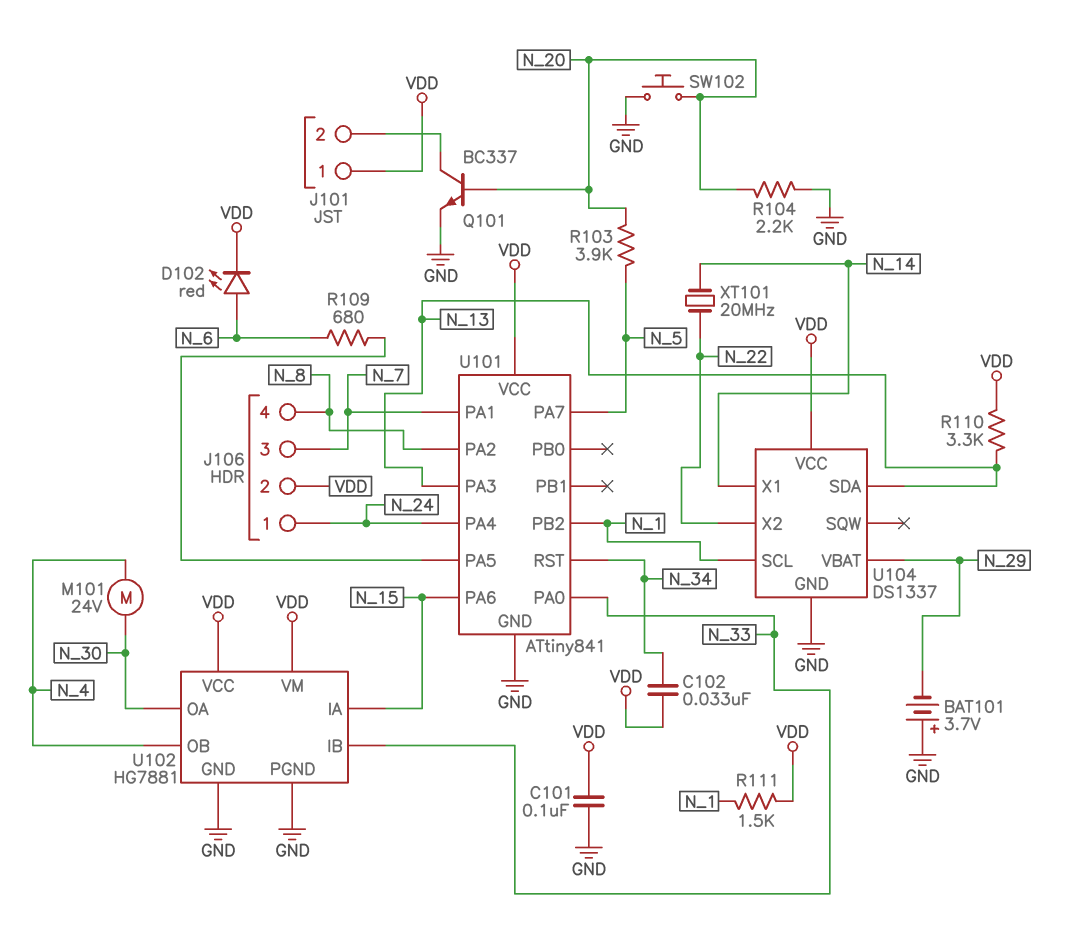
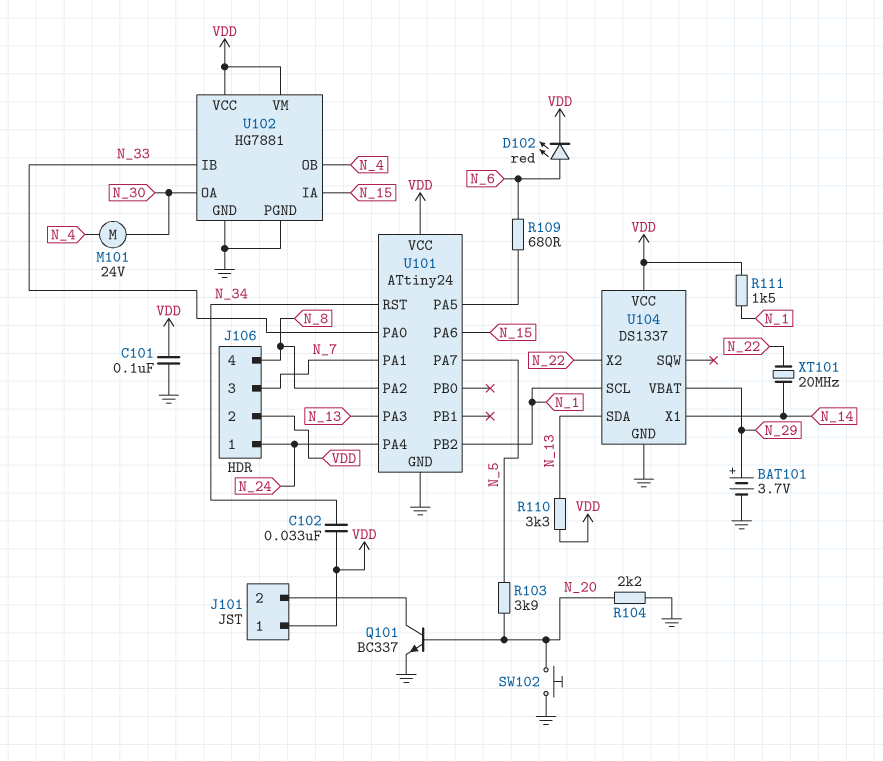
BAT101: 3.7V (plus GND, minus N_29) -> 3.7V (plus N_29, minus GND)
U101: ATtiny841 -> ATtiny24

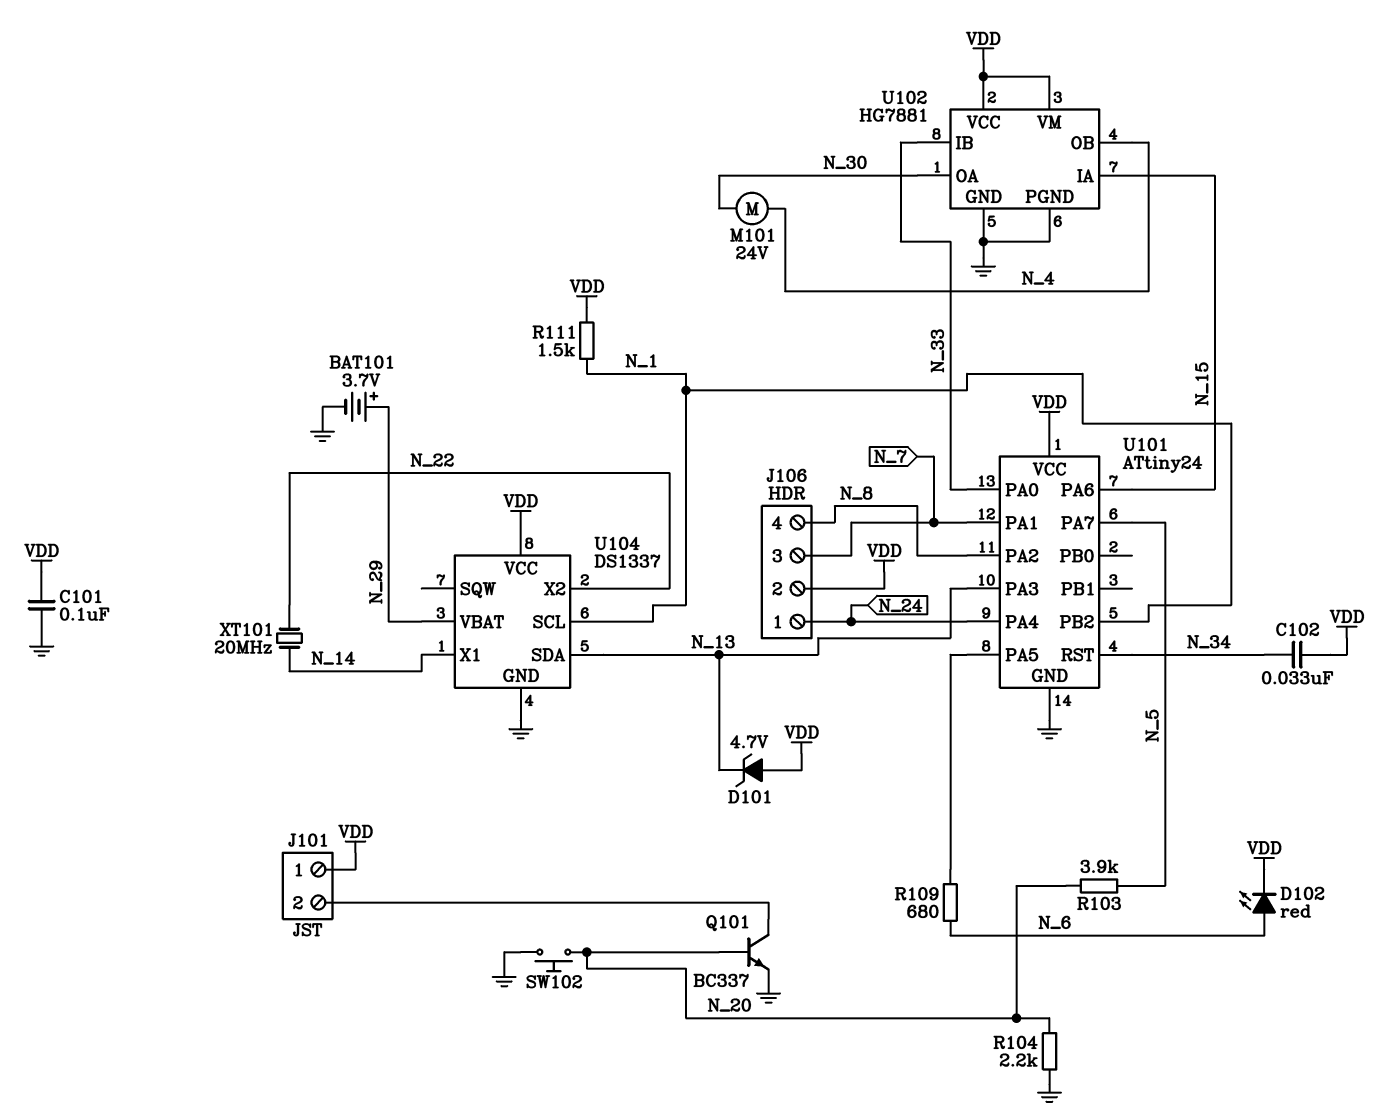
D101: none -> zener 4.7V (A VDD, K N_13)
R110: 3.3k (N_13, VDD) -> none

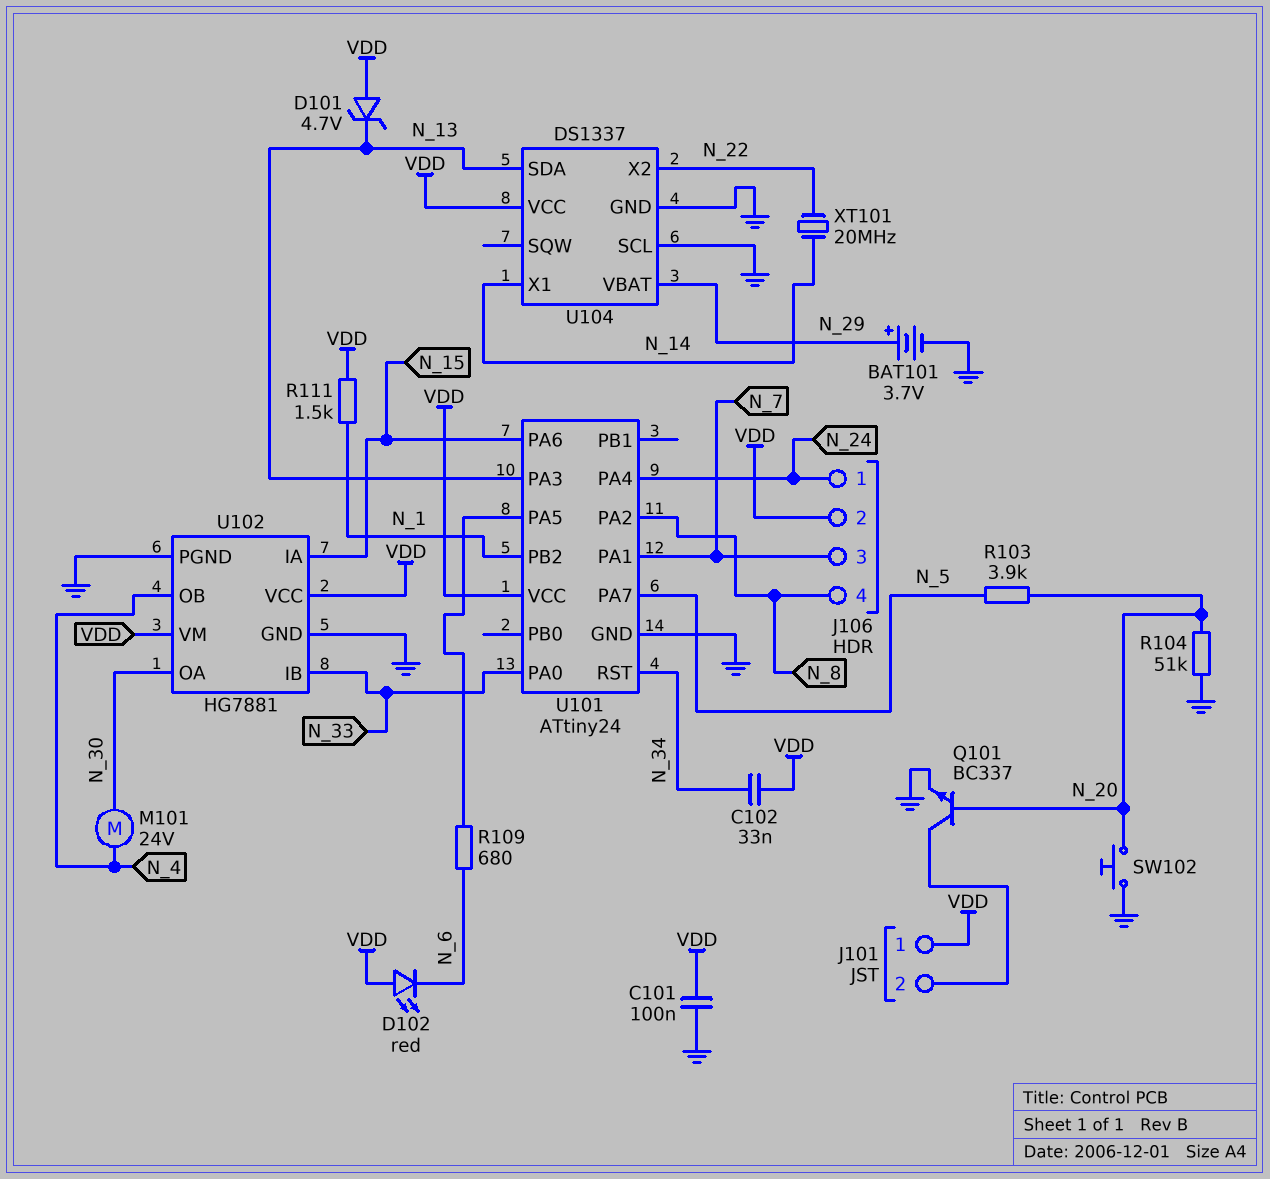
D102: LED red (A N_6, K VDD) -> LED red (A VDD, K N_6)
R104: 2.2k (GND, N_20) -> 51k (GND, N_20)
U104 pin SCL: N_1 -> GND

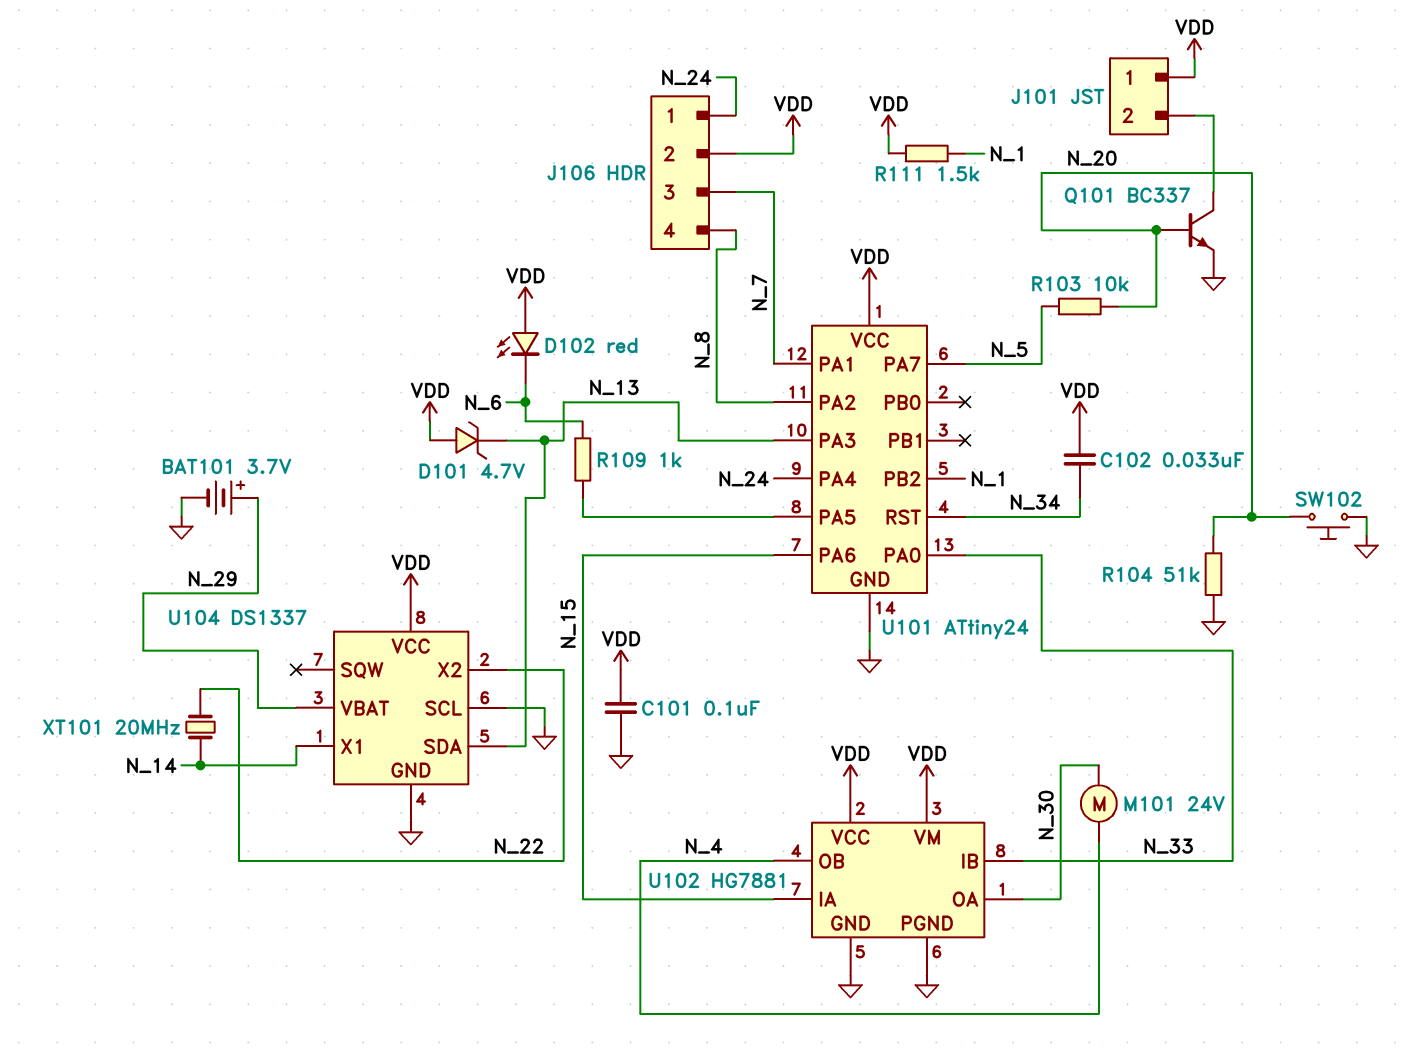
R103: 3.9k (N_5, N_20) -> 10k (N_5, N_20)
R109: 680 (N_6, U101/PA5) -> 1k (N_6, U101/PA5)

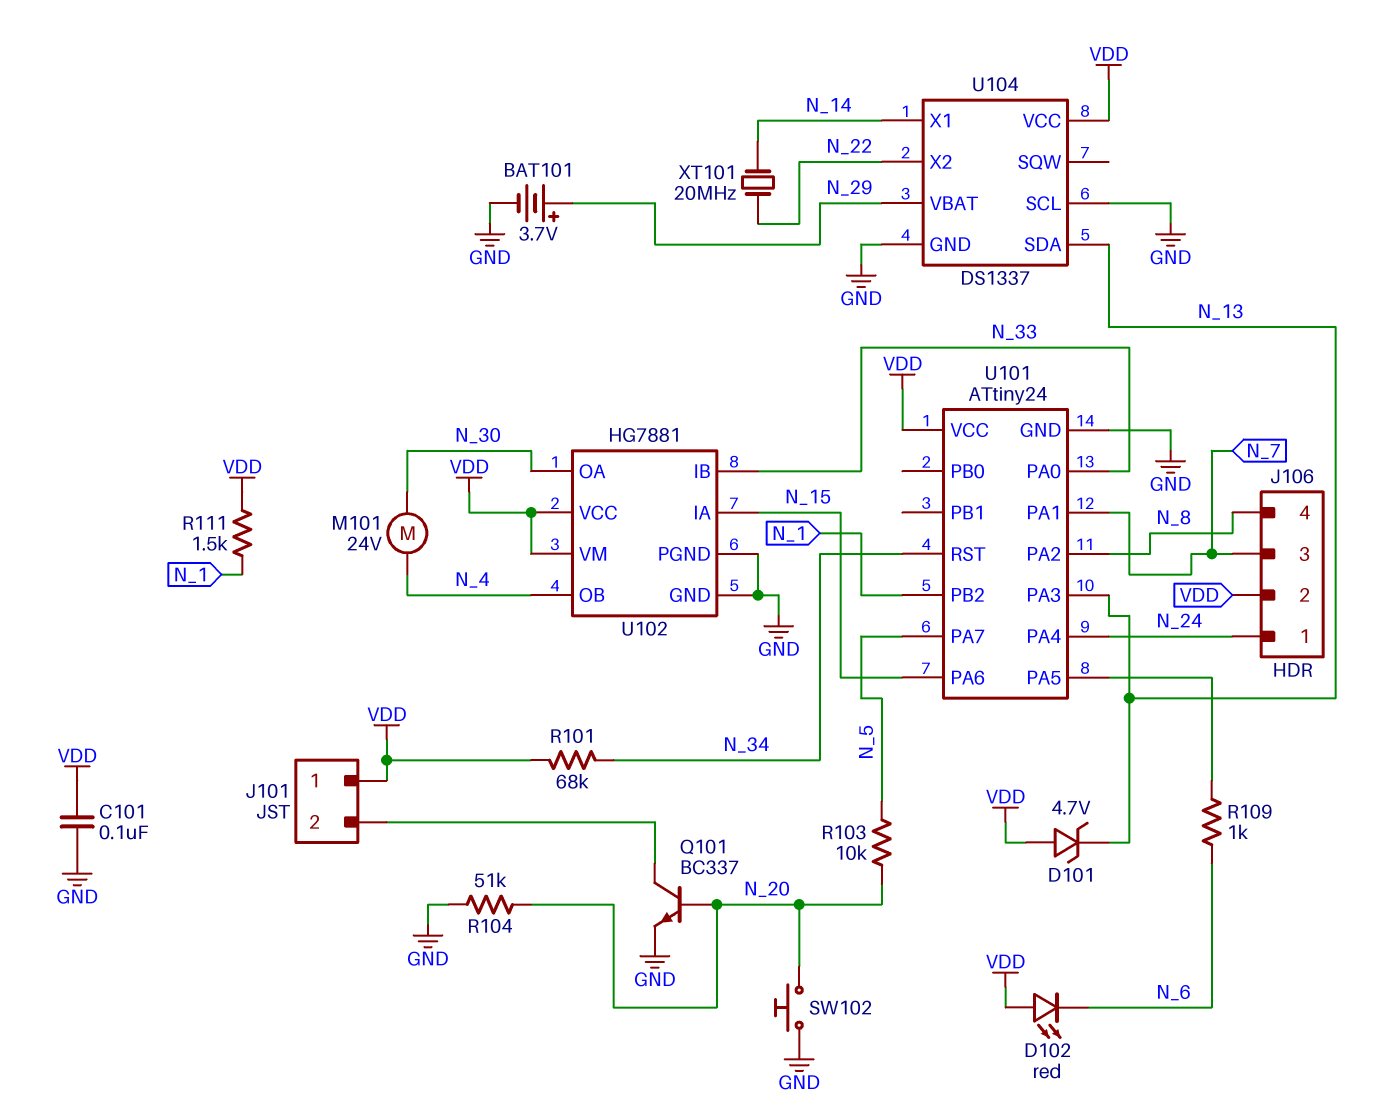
C102: 33nF (N_34, VDD) -> none
R101: none -> 68k (N_34, VDD)

